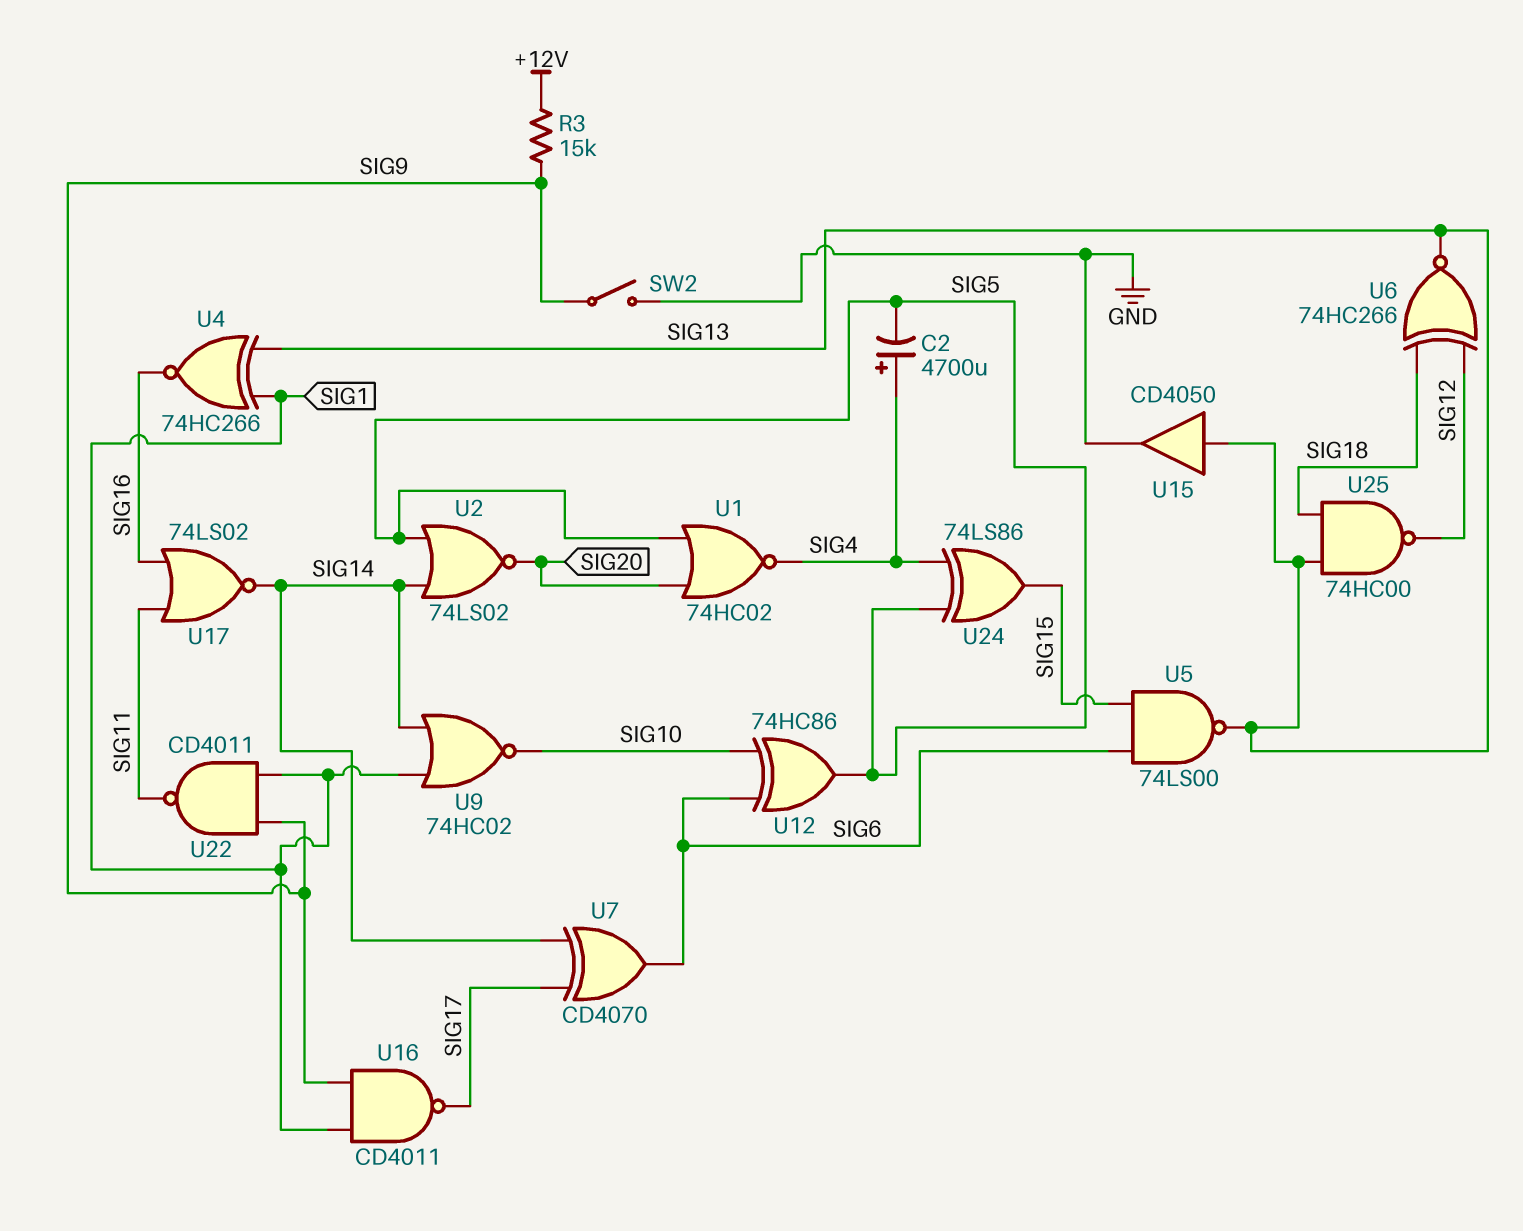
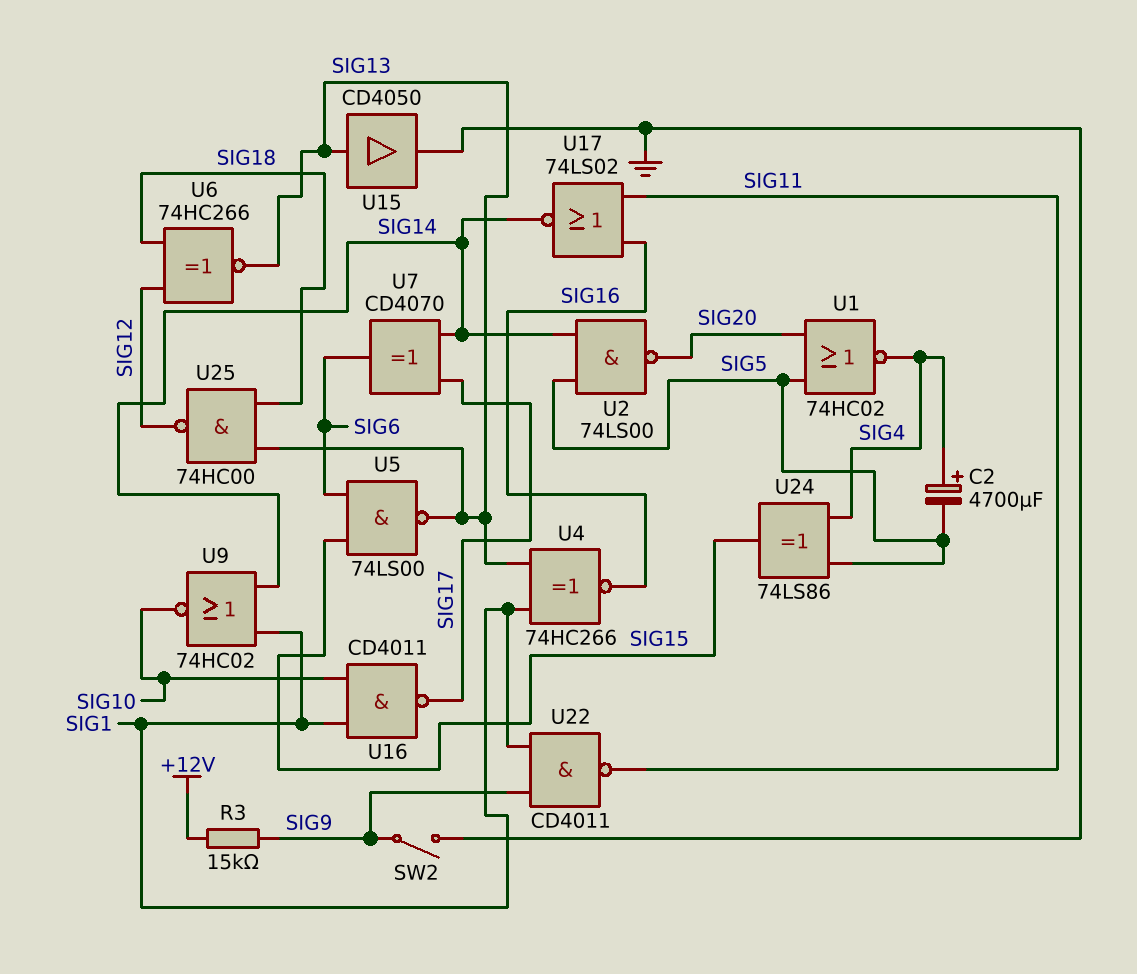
U2: NOR 74LS02 (in SIG5, in SIG14, out SIG20) -> NAND 74LS00 (in SIG5, in SIG14, out SIG20)
U12: XOR 74HC86 (in SIG6, in SIG10, out SIG5) -> none
U16: NAND CD4011 (in SIG1, in SIG9, out SIG17) -> NAND CD4011 (in SIG1, in SIG10, out SIG17)

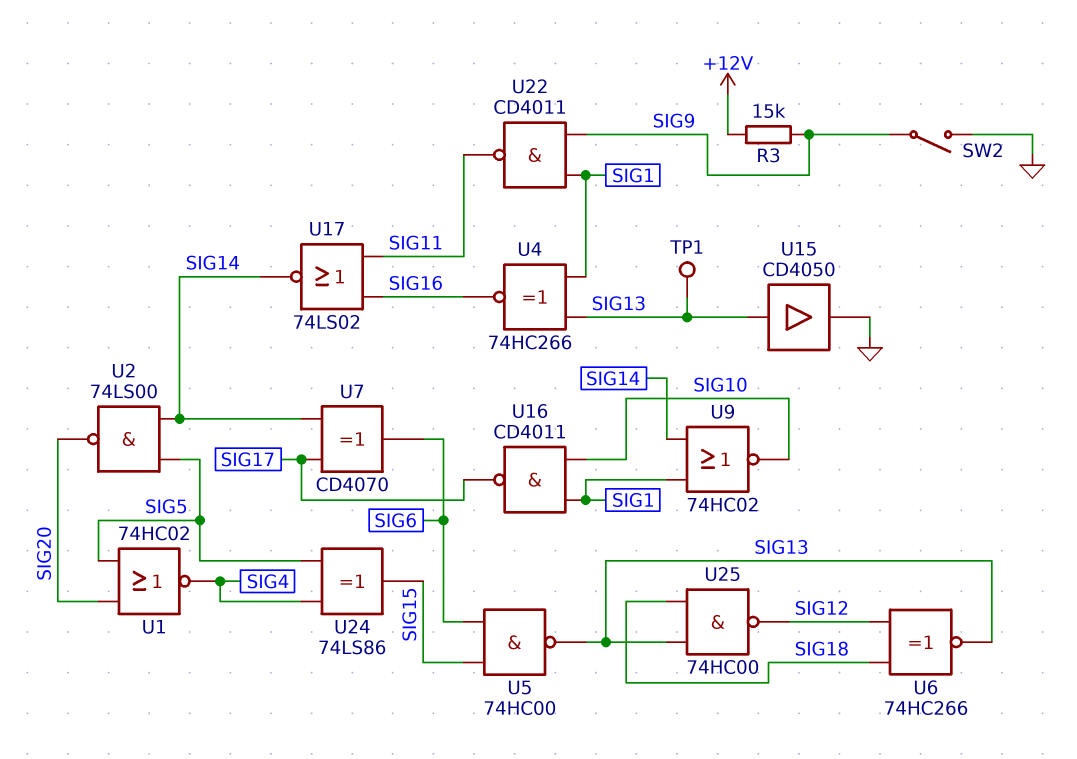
C2: 4700uF (plus SIG4, minus SIG5) -> none
TP1: none -> test point (SIG13)
U5: NAND 74LS00 (in SIG6, in SIG15, out SIG13) -> NAND 74HC00 (in SIG6, in SIG15, out SIG13)

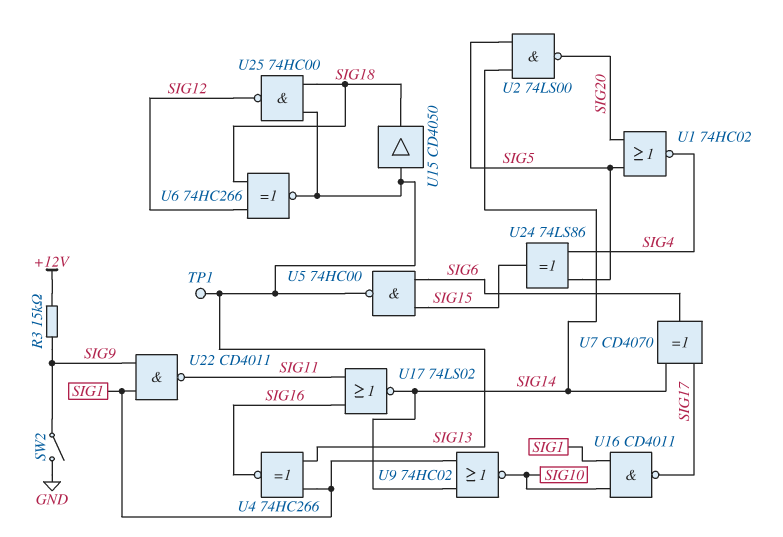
U15: buffer CD4050 (in SIG13, out GND) -> buffer CD4050 (in SIG13, out SIG18)

